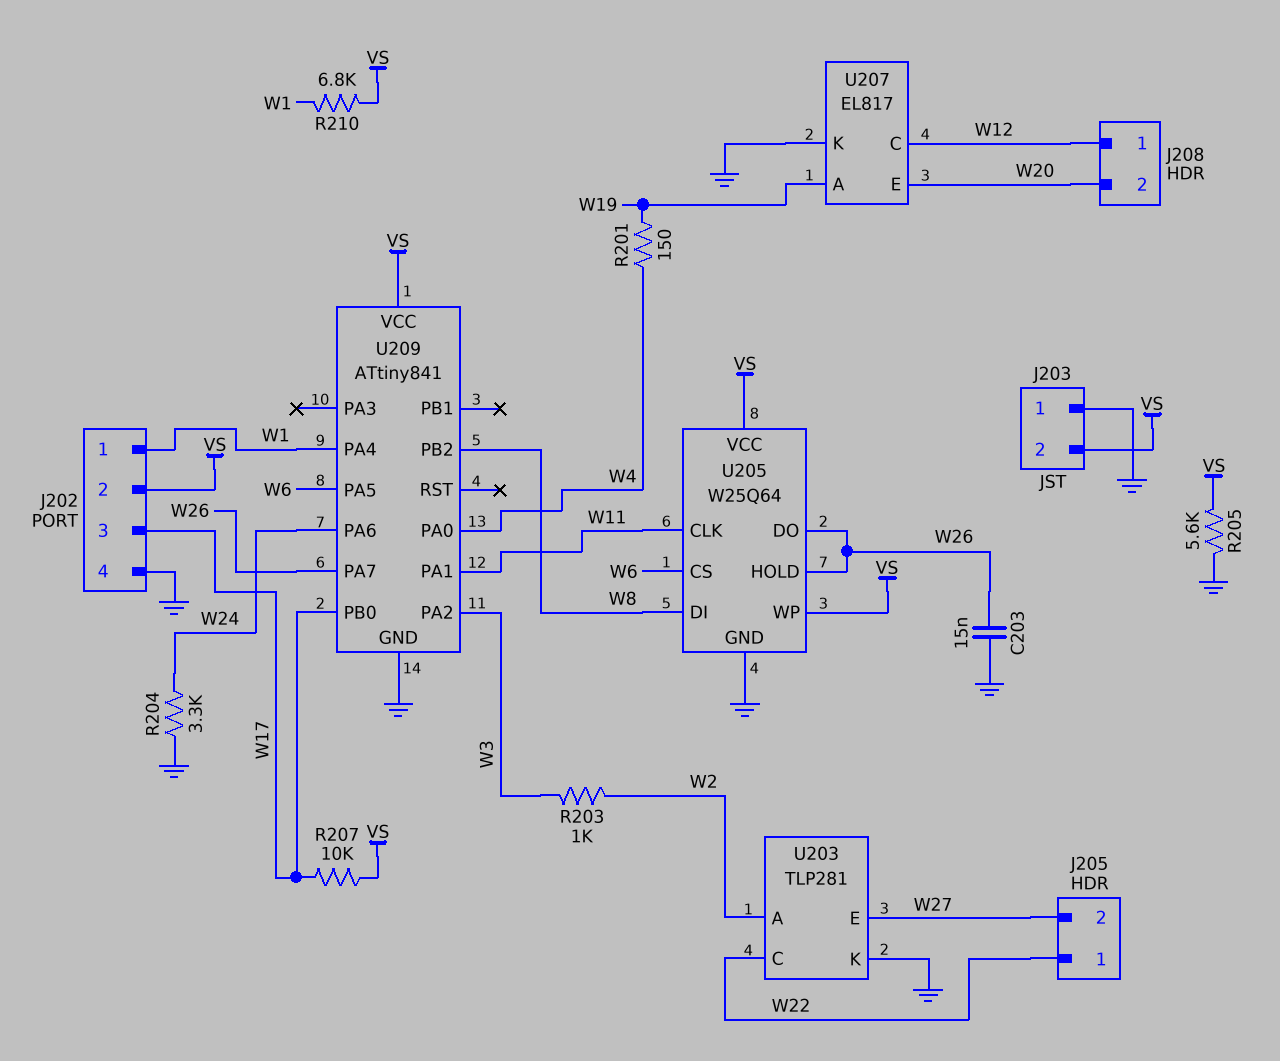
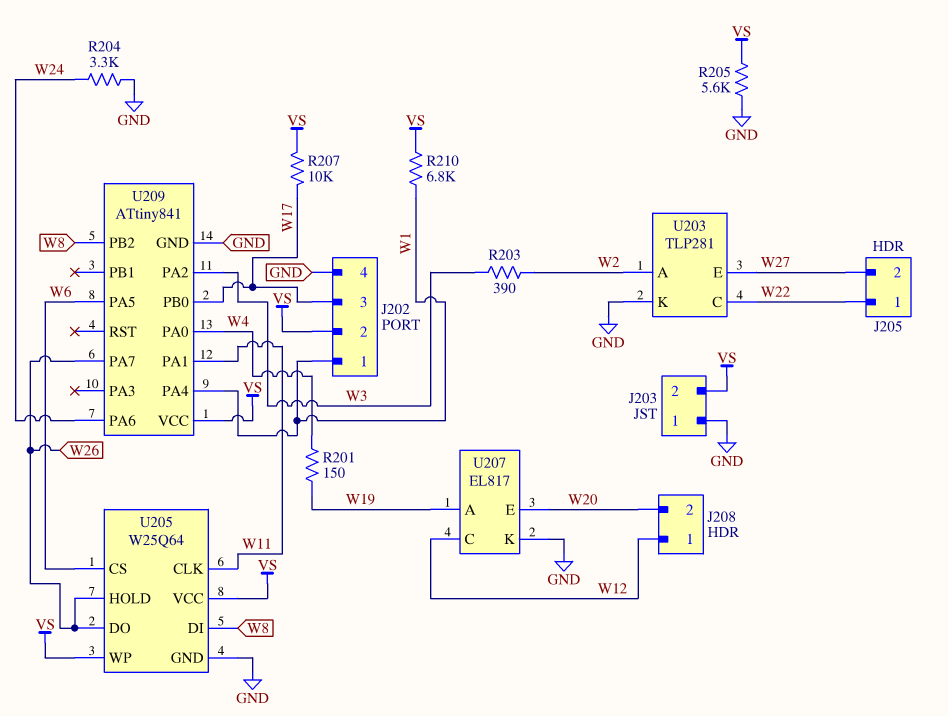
C203: 15nF (GND, W26) -> none
R203: 1k (W2, W3) -> 390 (W2, W3)

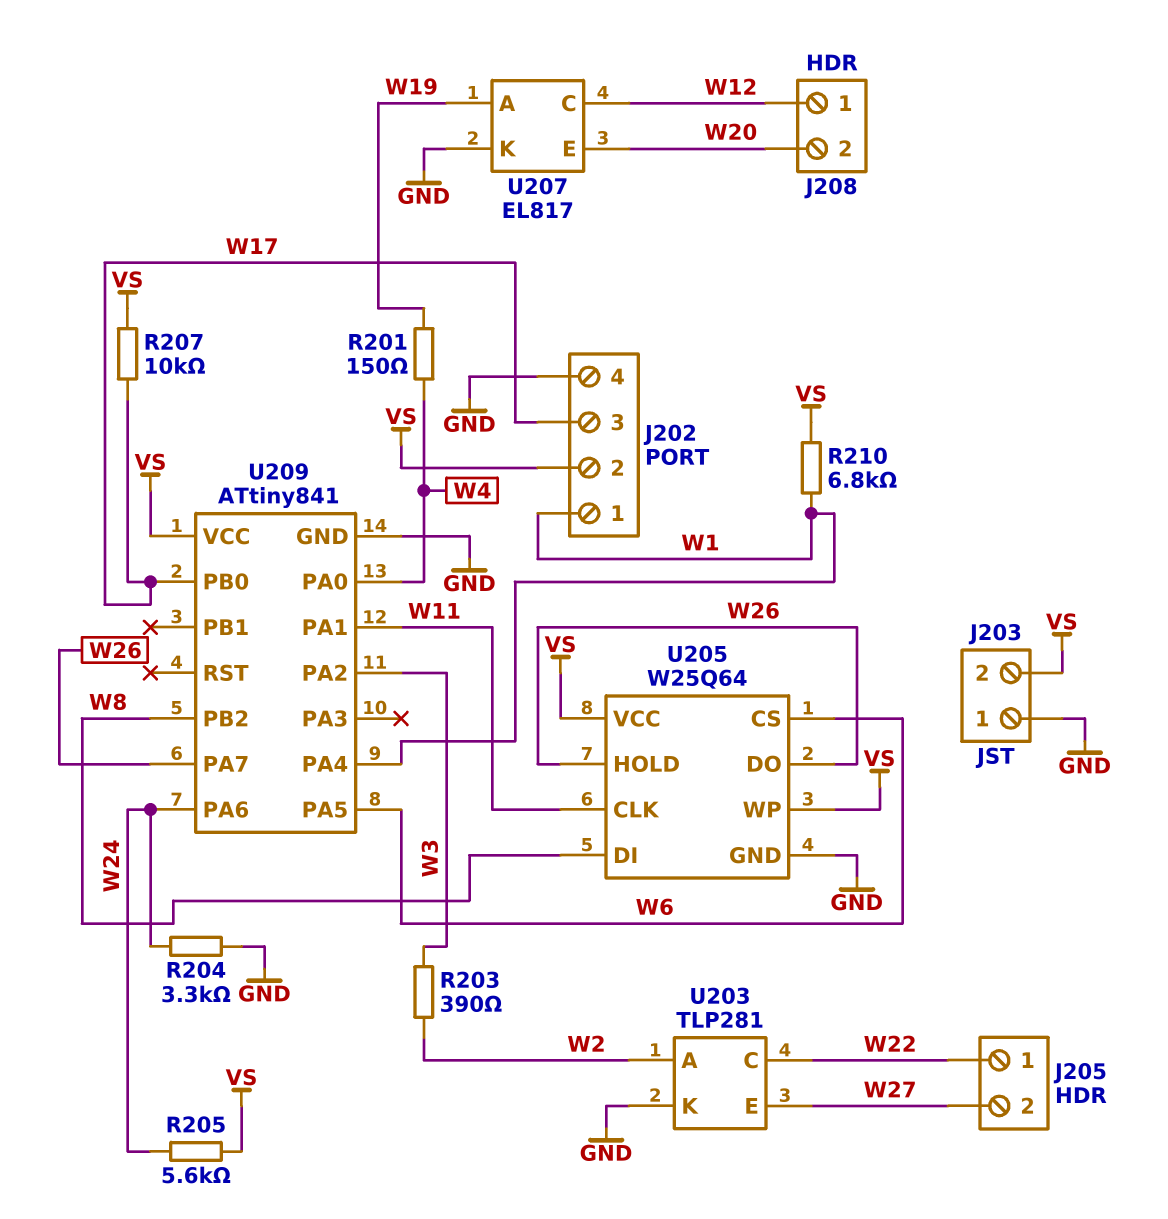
R205: 5.6k (GND, VS) -> 5.6k (VS, W24)

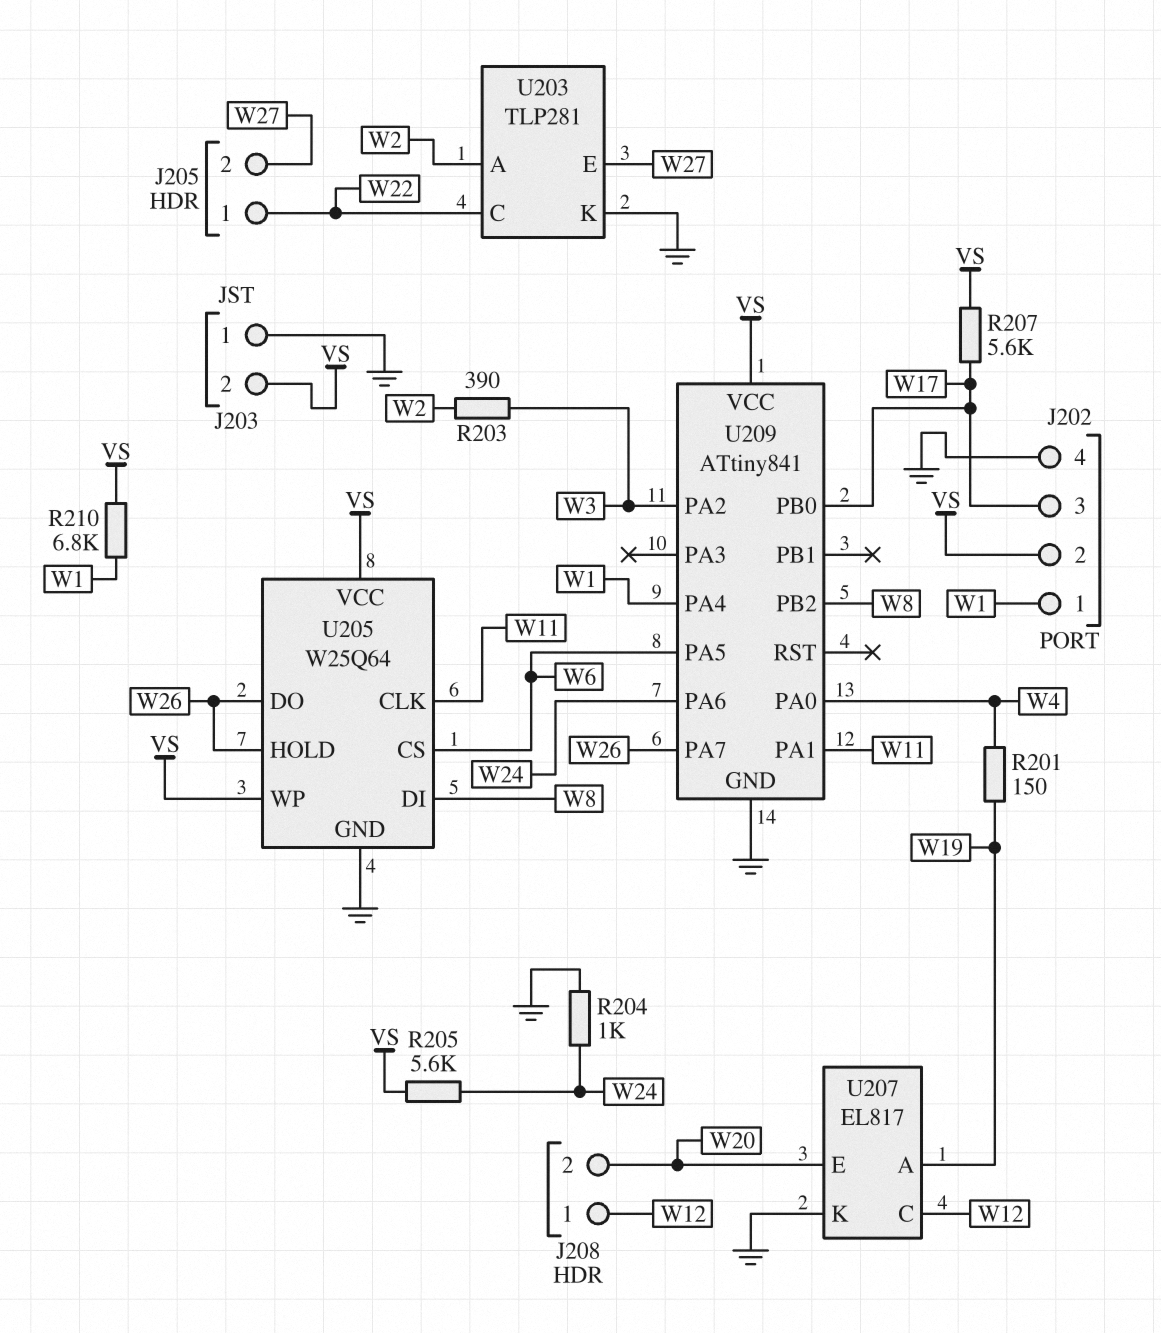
R204: 3.3k (GND, W24) -> 1k (GND, W24)
R207: 10k (VS, W17) -> 5.6k (VS, W17)

